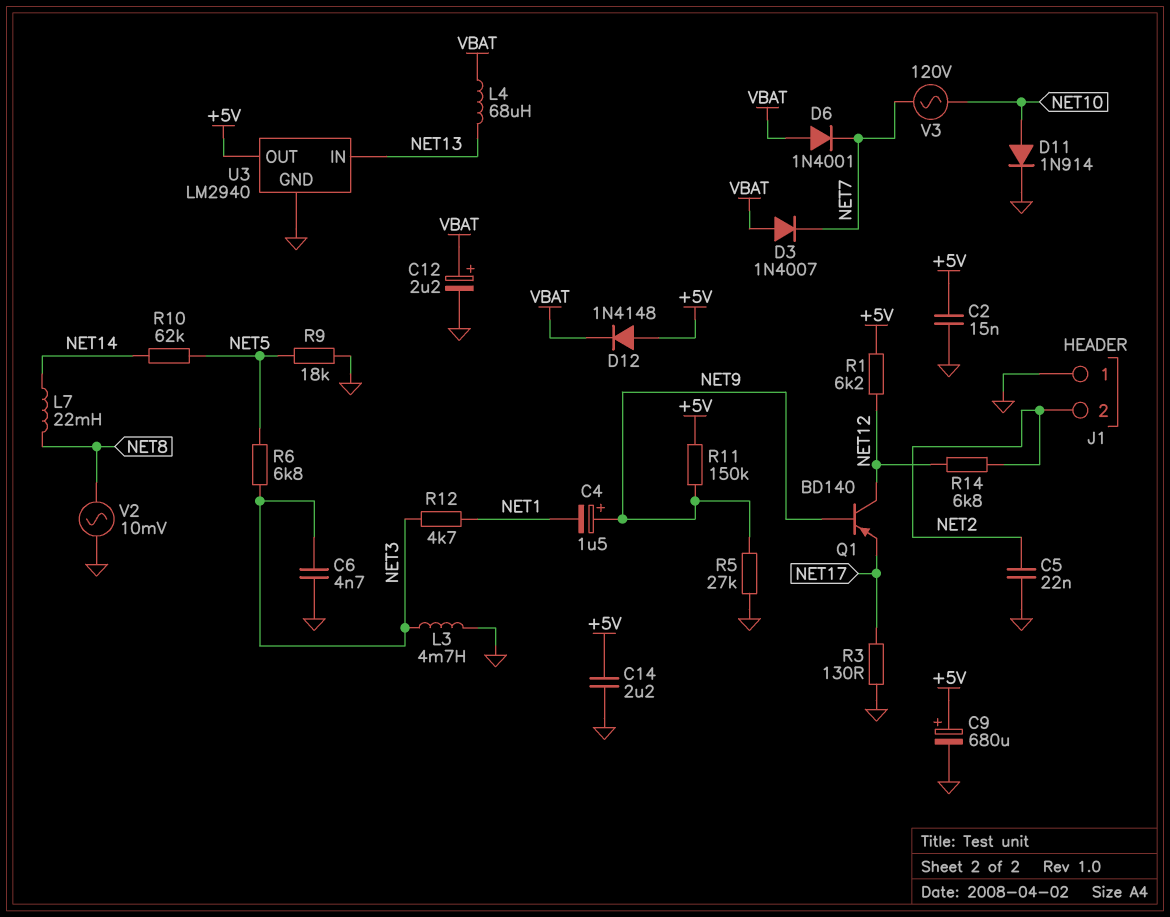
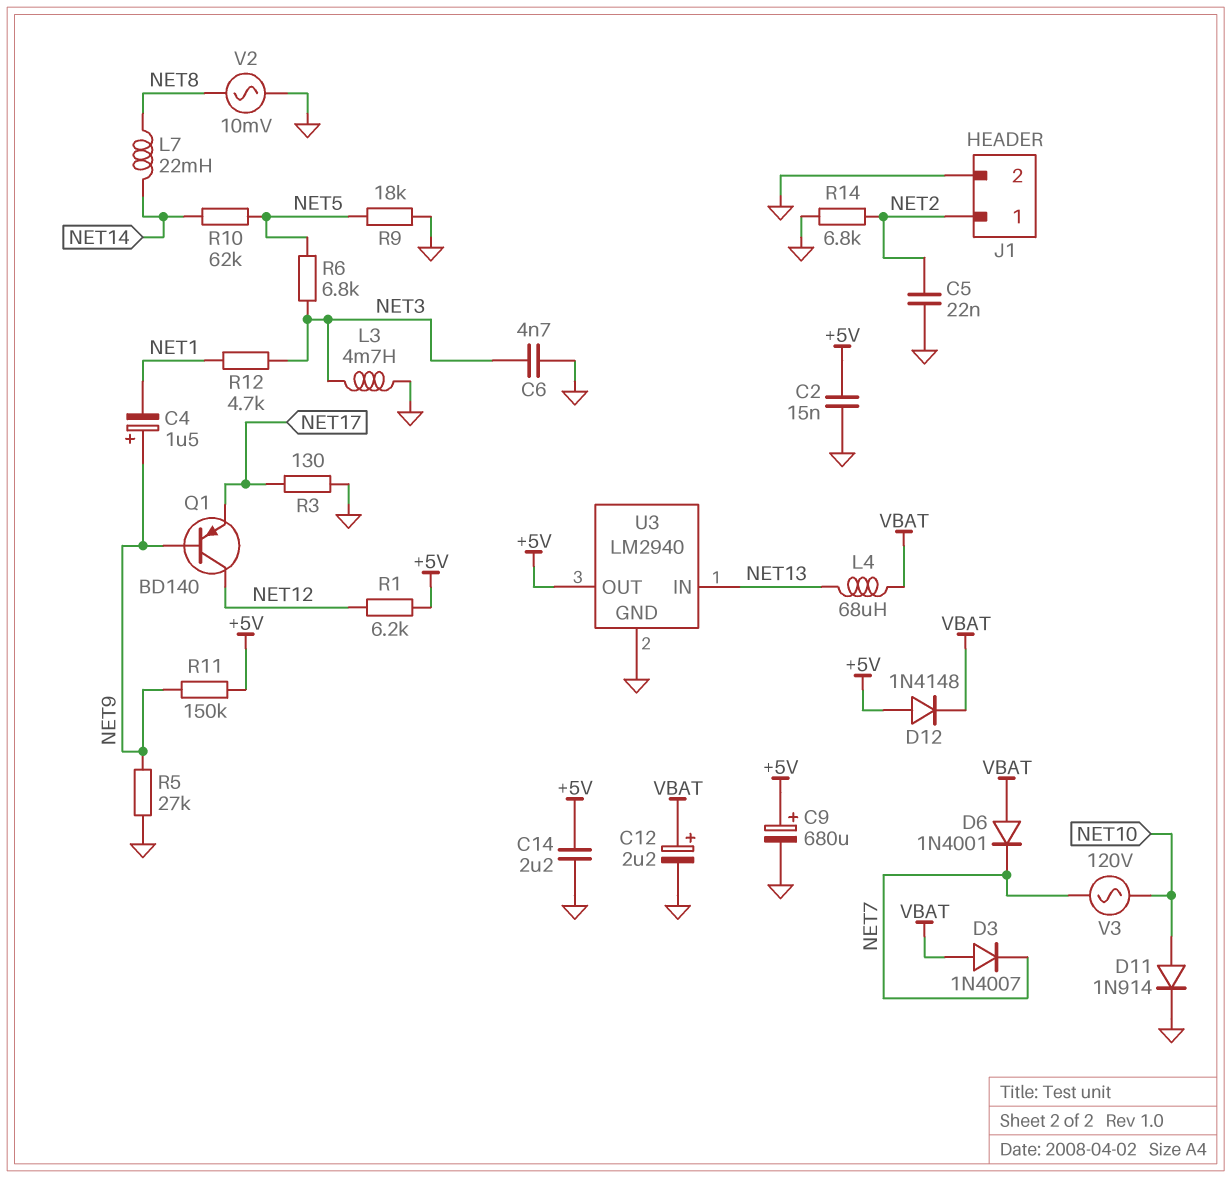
J1 pin 1: GND -> NET2
J1 pin 2: NET2 -> GND
R14: 6.8k (NET2, NET12) -> 6.8k (GND, NET2)

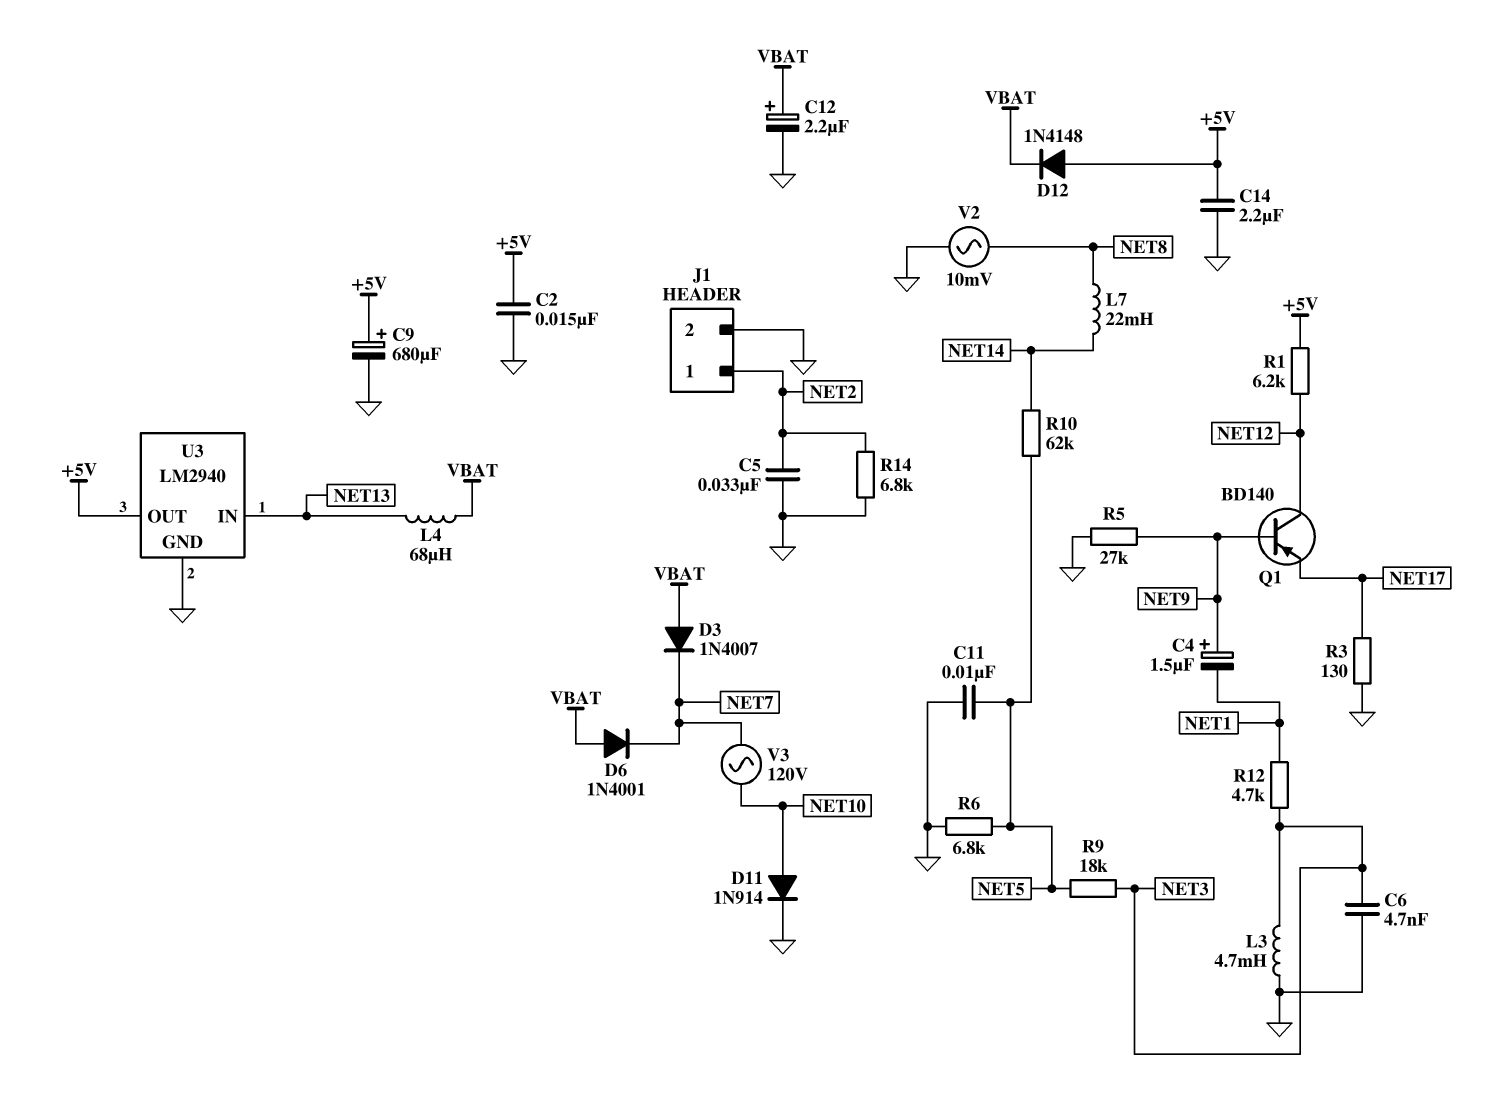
C5: 22nF (GND, NET2) -> 33nF (GND, NET2)
C11: none -> 10nF (GND, NET5)
R6: 6.8k (NET3, NET5) -> 6.8k (GND, NET5)
R9: 18k (GND, NET5) -> 18k (NET3, NET5)
R11: 150k (+5V, NET9) -> none

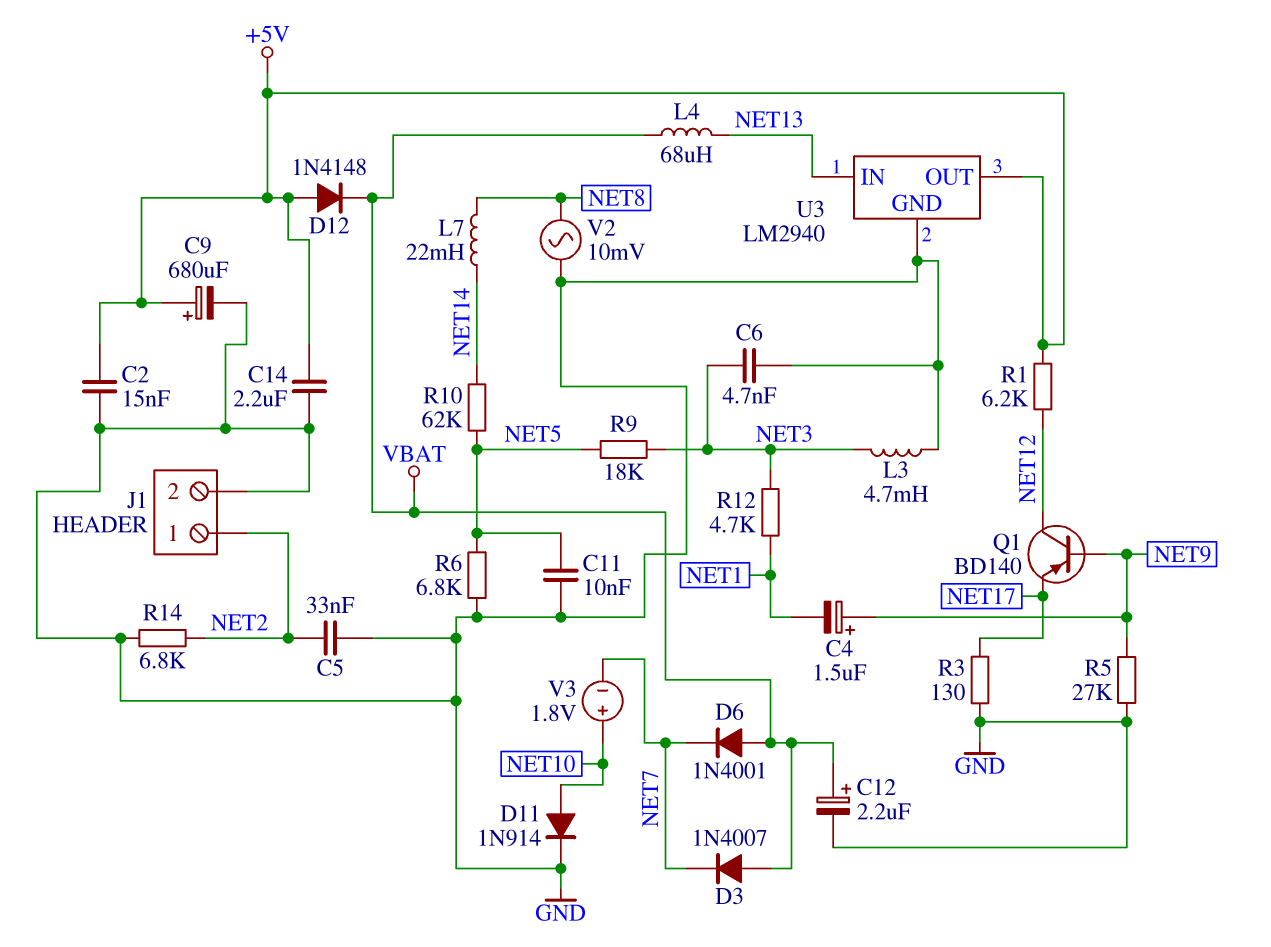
V3: AC 120V (NET7, NET10) -> 1.8V (plus NET10, minus NET7)

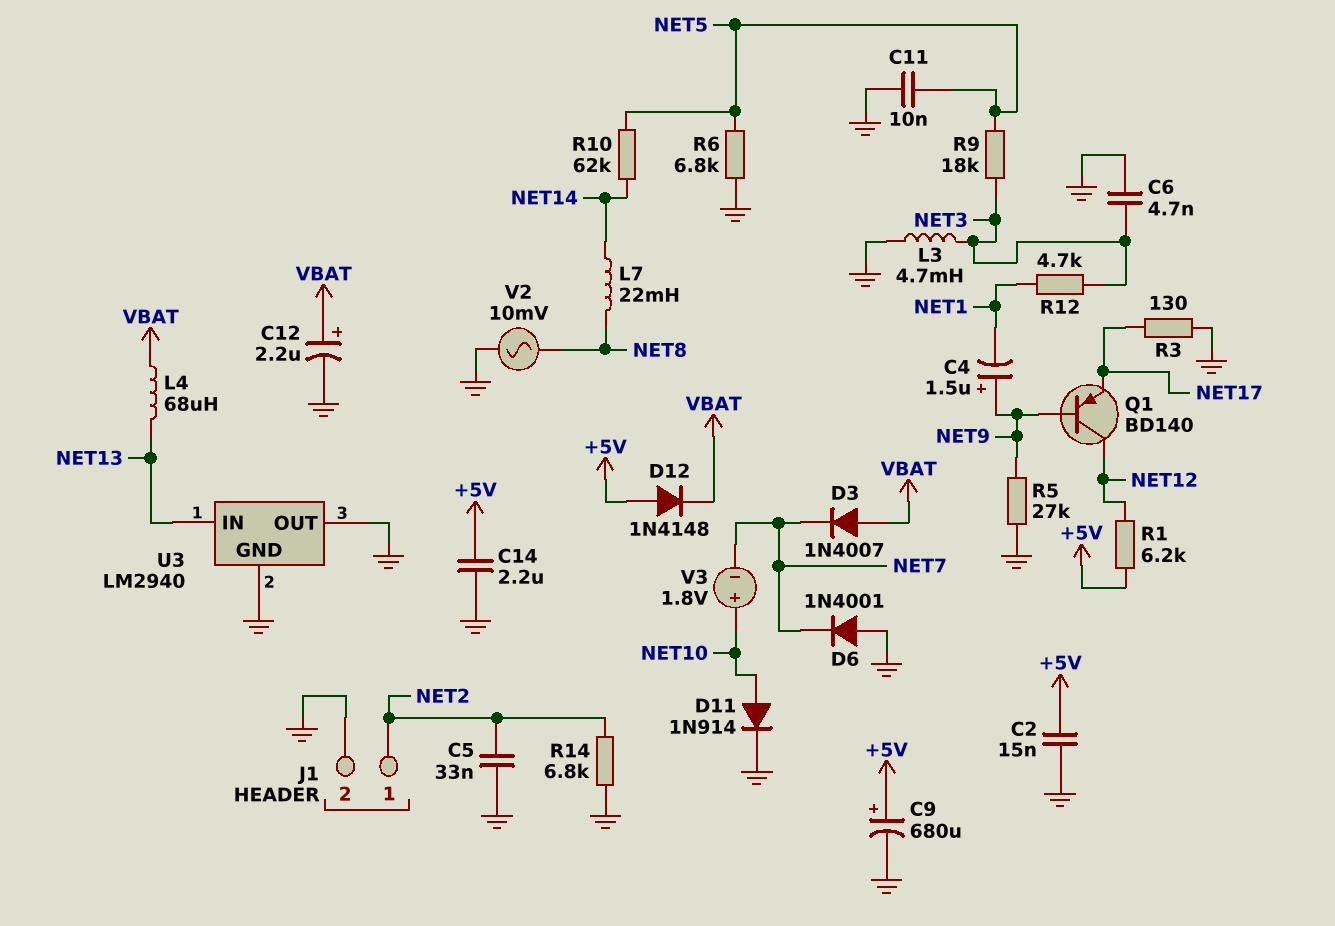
D6: diode 1N4001 (A VBAT, K NET7) -> diode 1N4001 (A GND, K NET7)
U3 pin OUT: +5V -> GND

